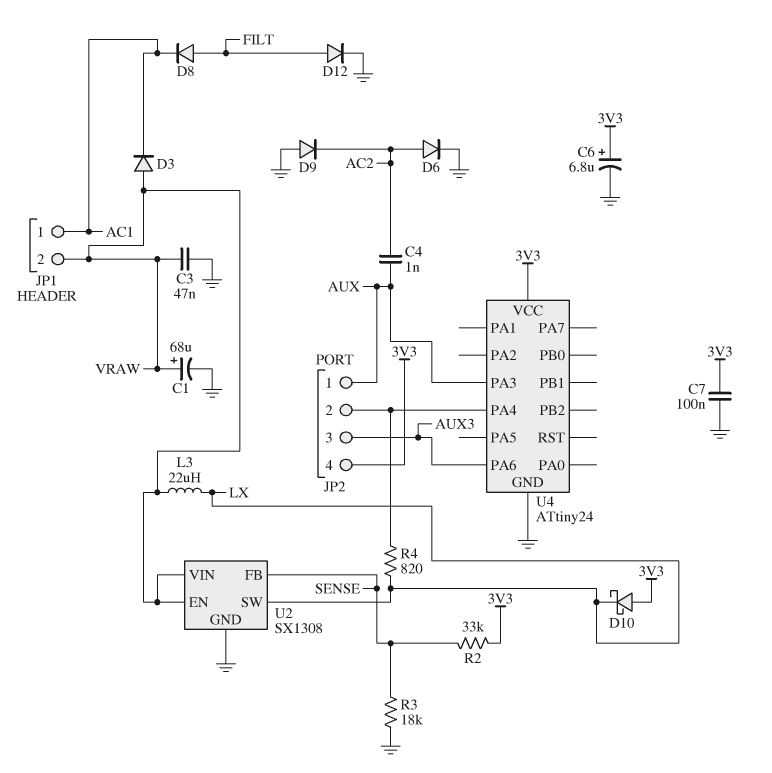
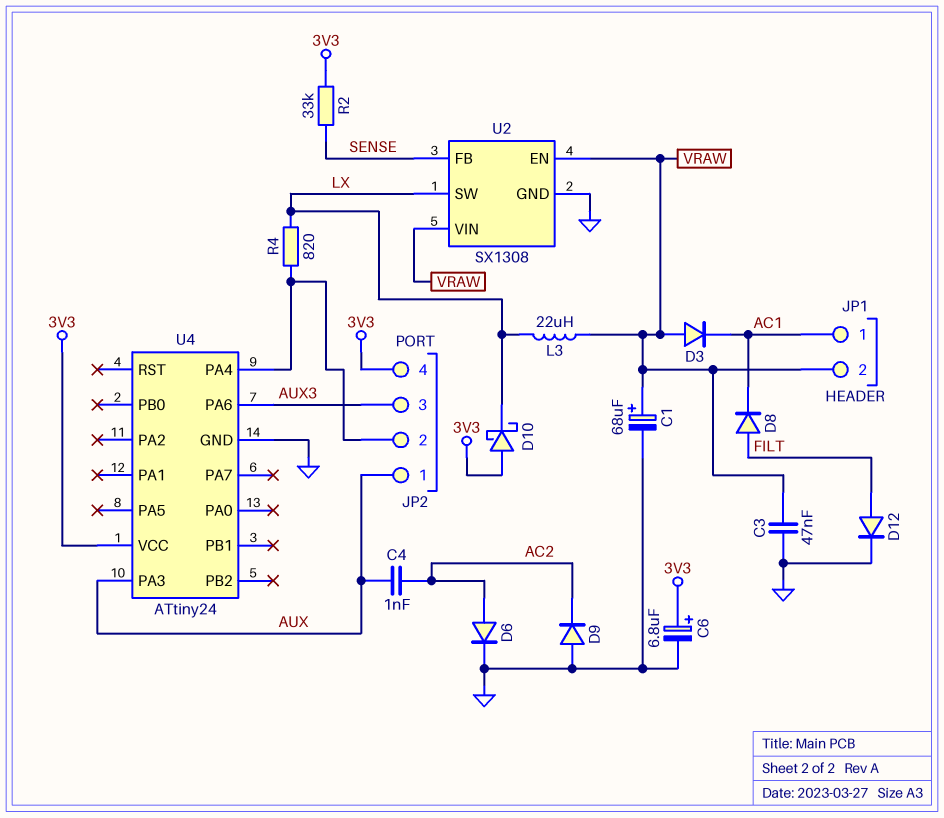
C7: 100nF (3V3, GND) -> none
R3: 18k (GND, SENSE) -> none

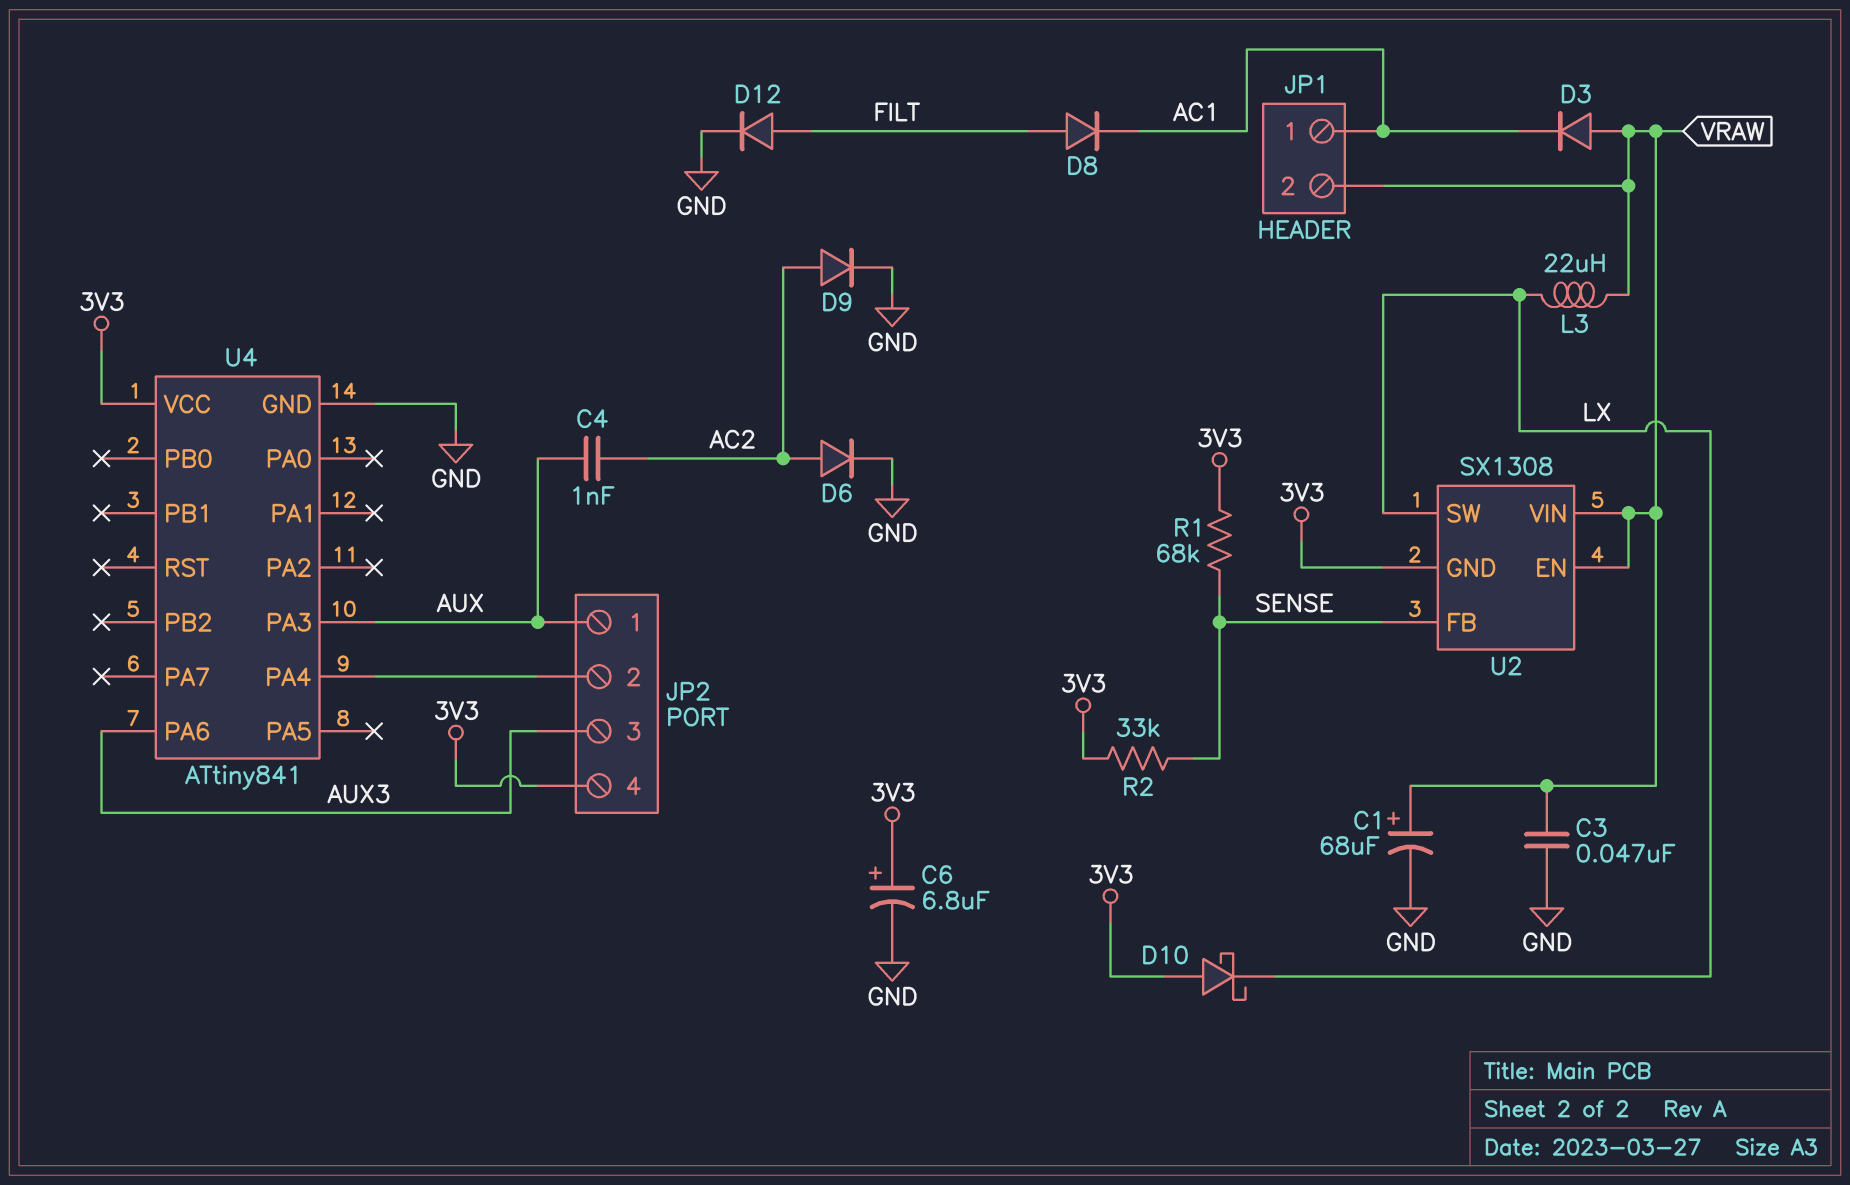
D9: diode (A GND, K AC2) -> diode (A AC2, K GND)
R1: none -> 68k (3V3, SENSE)
R4: 820 (JP2/2, LX) -> none
U2 pin GND: GND -> 3V3
U4: ATtiny24 -> ATtiny841

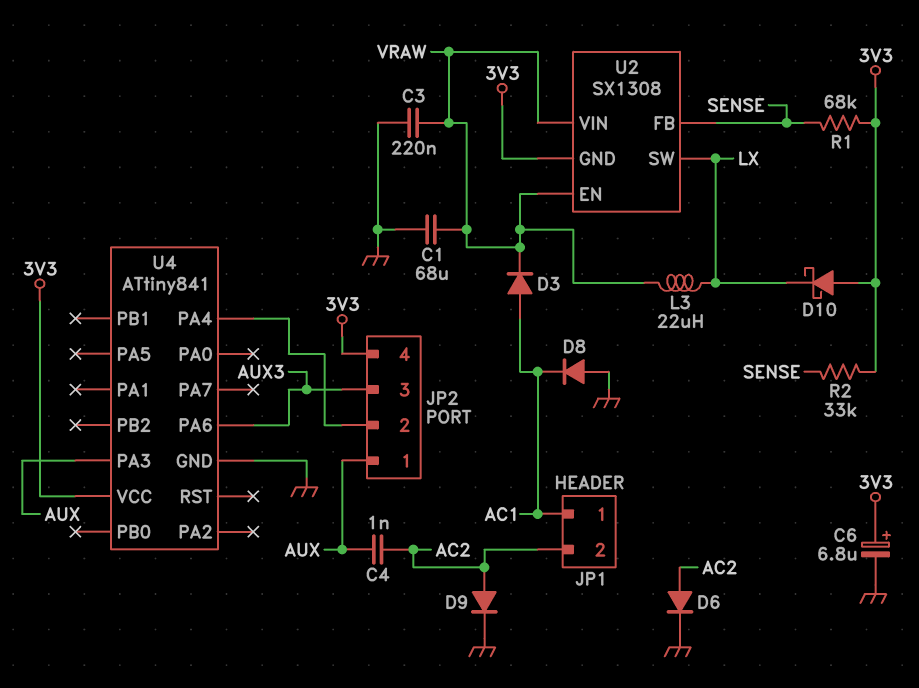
C1: 68uF (plus VRAW, minus GND) -> 68uF (GND, VRAW)
C3: 47nF (GND, VRAW) -> 220nF (GND, VRAW)
D3: diode (A VRAW, K AC1) -> diode (A AC1, K VRAW)
D8: diode (A FILT, K AC1) -> diode (A GND, K AC1)
D12: diode (A FILT, K GND) -> none
JP1 pin 2: VRAW -> AC2

